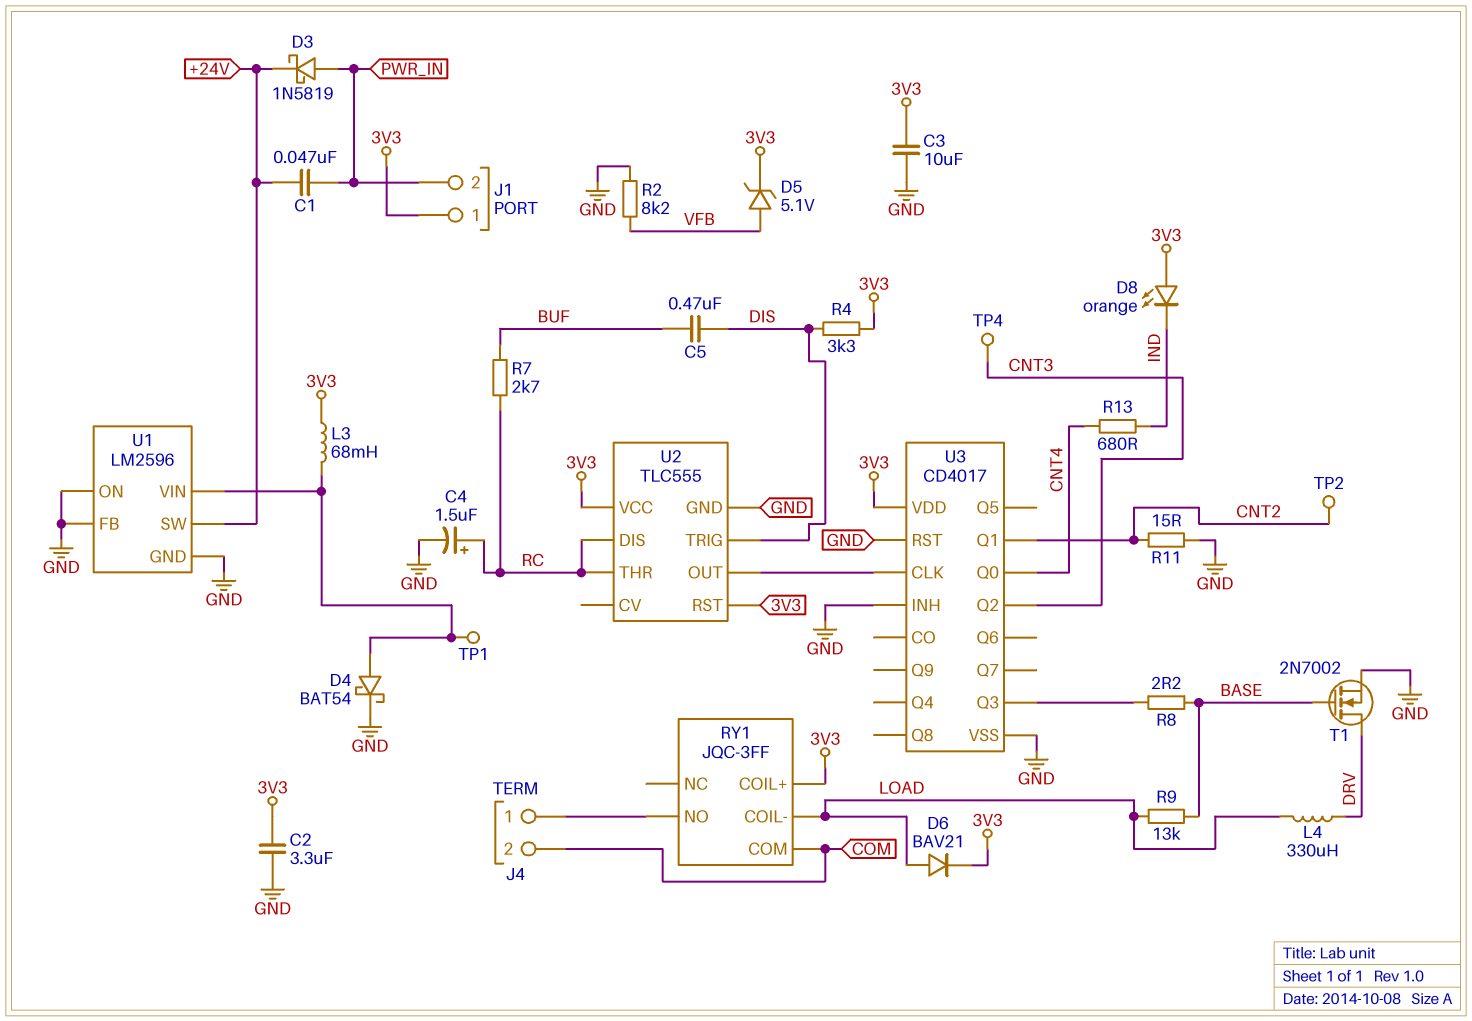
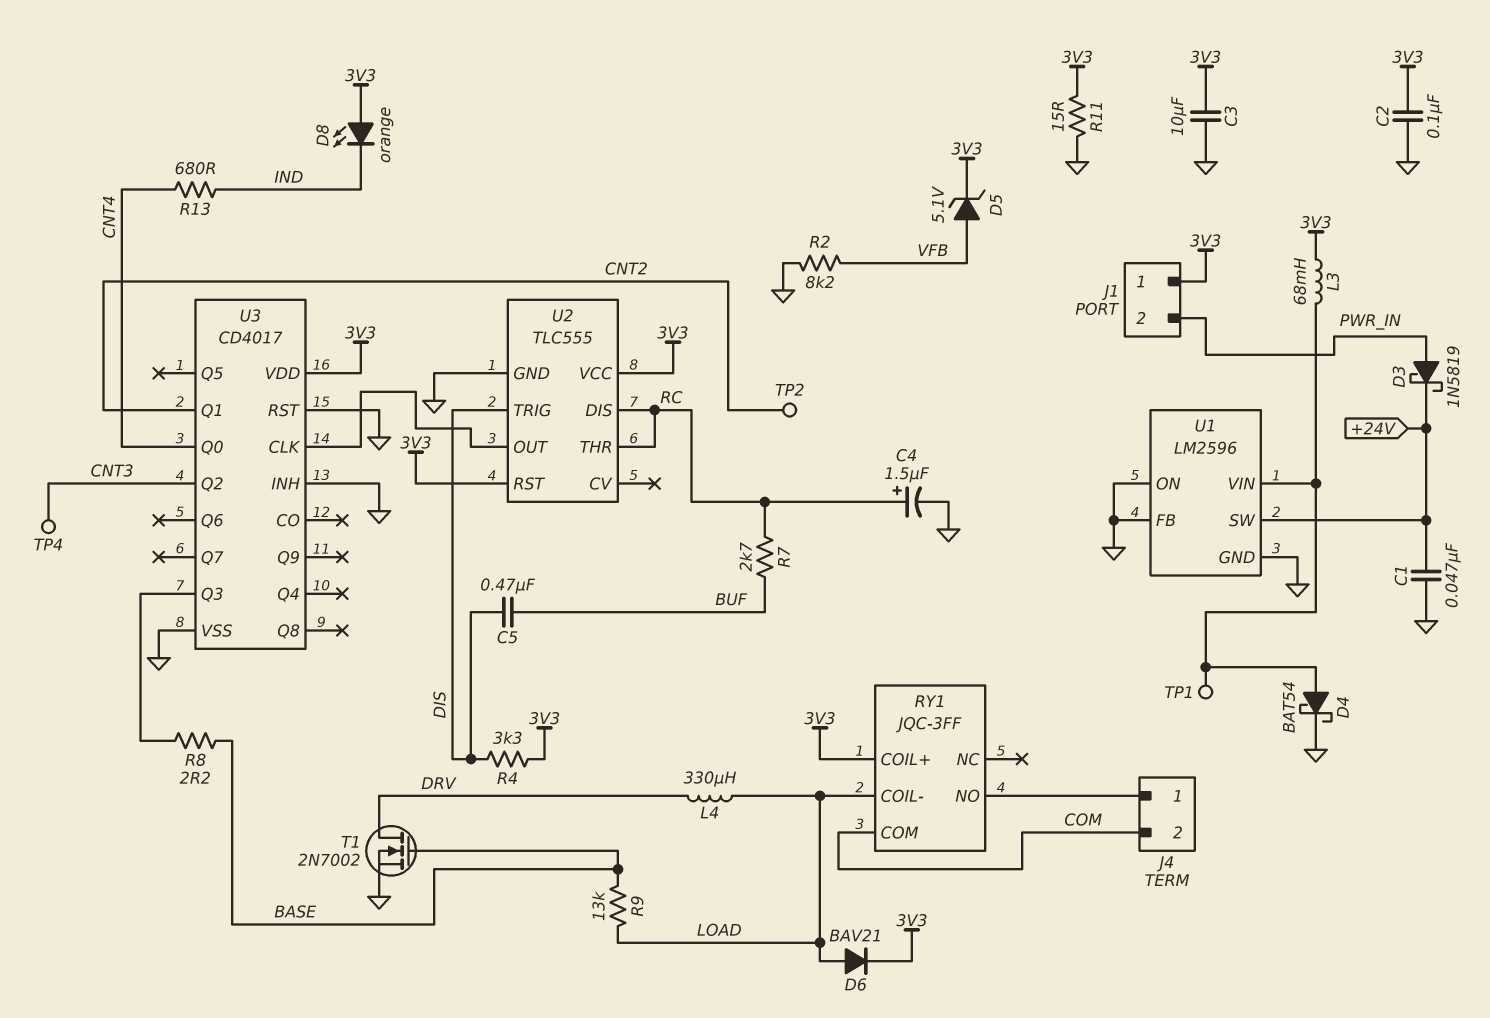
C1: 47nF (+24V, PWR_IN) -> 47nF (+24V, GND)
C2: 3.3uF (3V3, GND) -> 100nF (3V3, GND)
R11: 15 (CNT2, GND) -> 15 (3V3, GND)

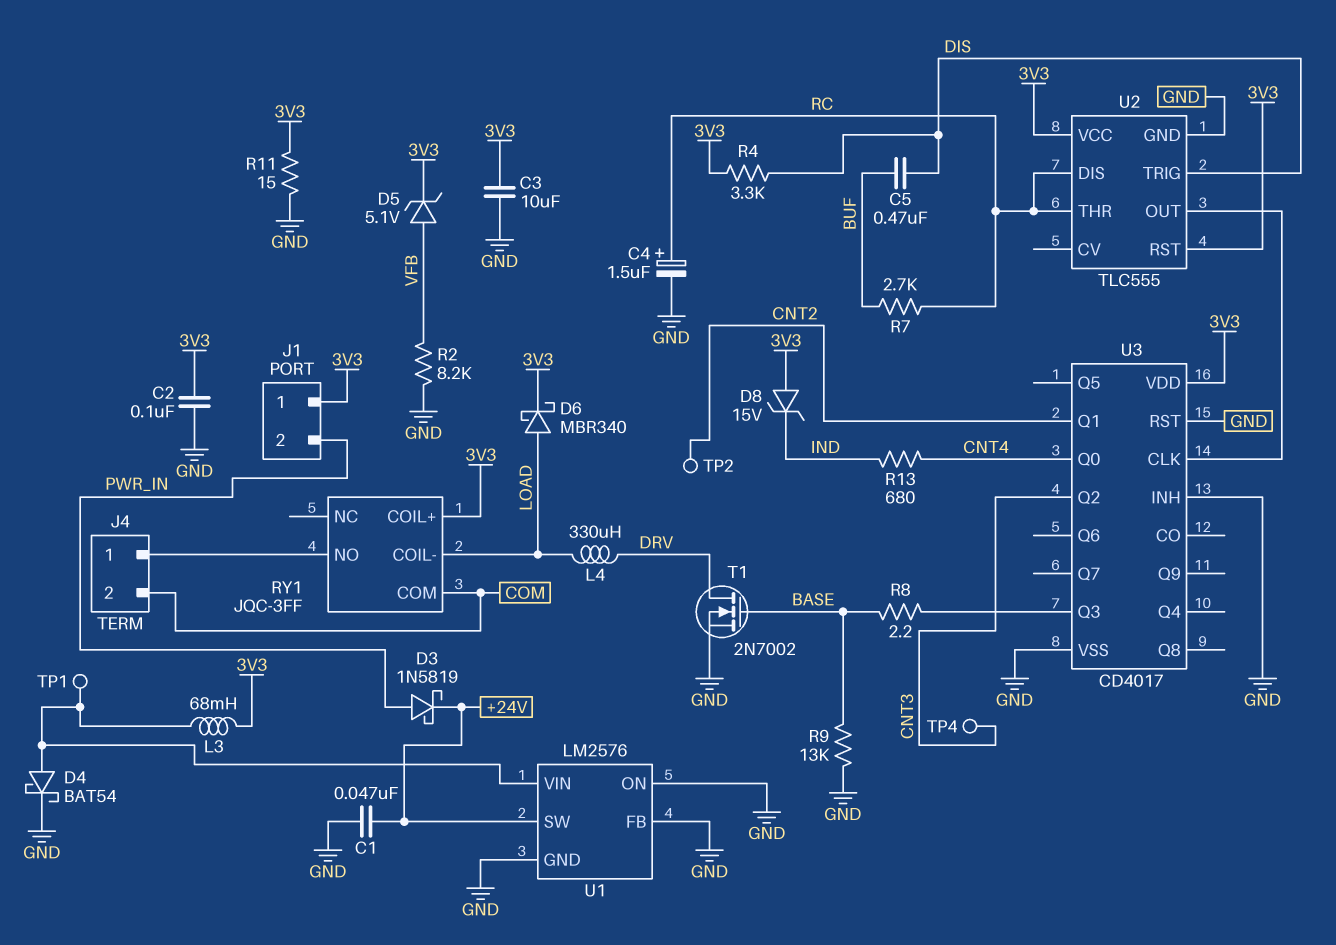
D6: diode BAV21 (A LOAD, K 3V3) -> schottky MBR340 (A LOAD, K 3V3)
D8: LED orange (A 3V3, K IND) -> zener 15V (A 3V3, K IND)
R9: 13k (BASE, LOAD) -> 13k (BASE, GND)
U1: LM2596 -> LM2576

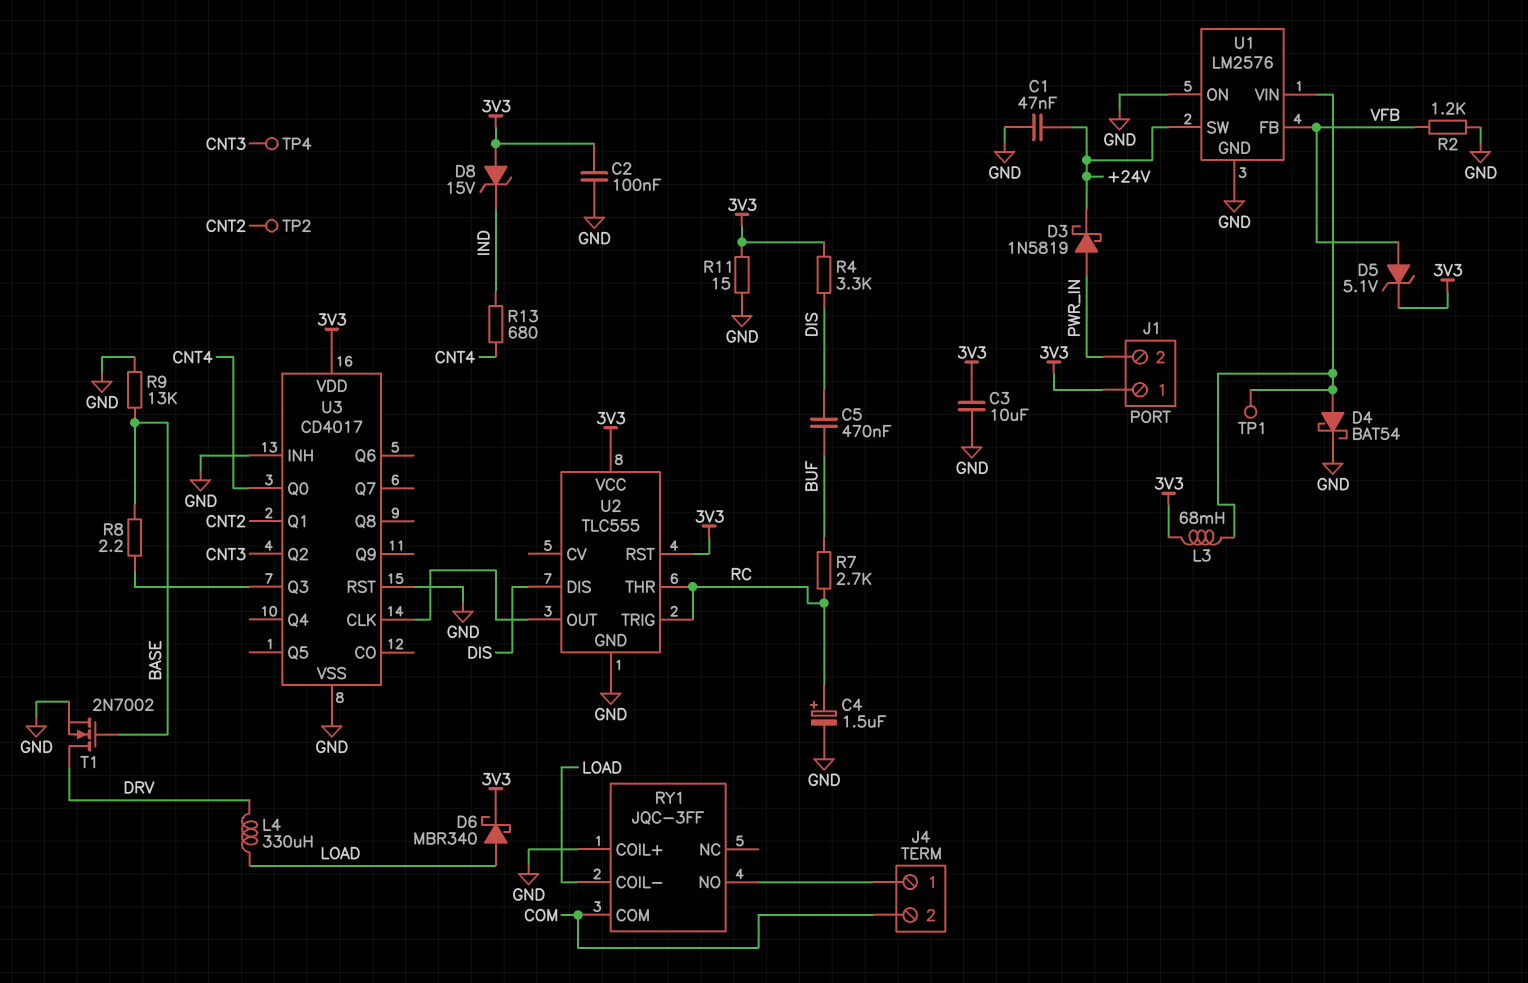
R2: 8.2k (GND, VFB) -> 1.2k (GND, VFB)
RY1 pin COIL+: 3V3 -> GND
U1 pin FB: GND -> VFB
U2 pin DIS: RC -> DIS
U2 pin TRIG: DIS -> RC

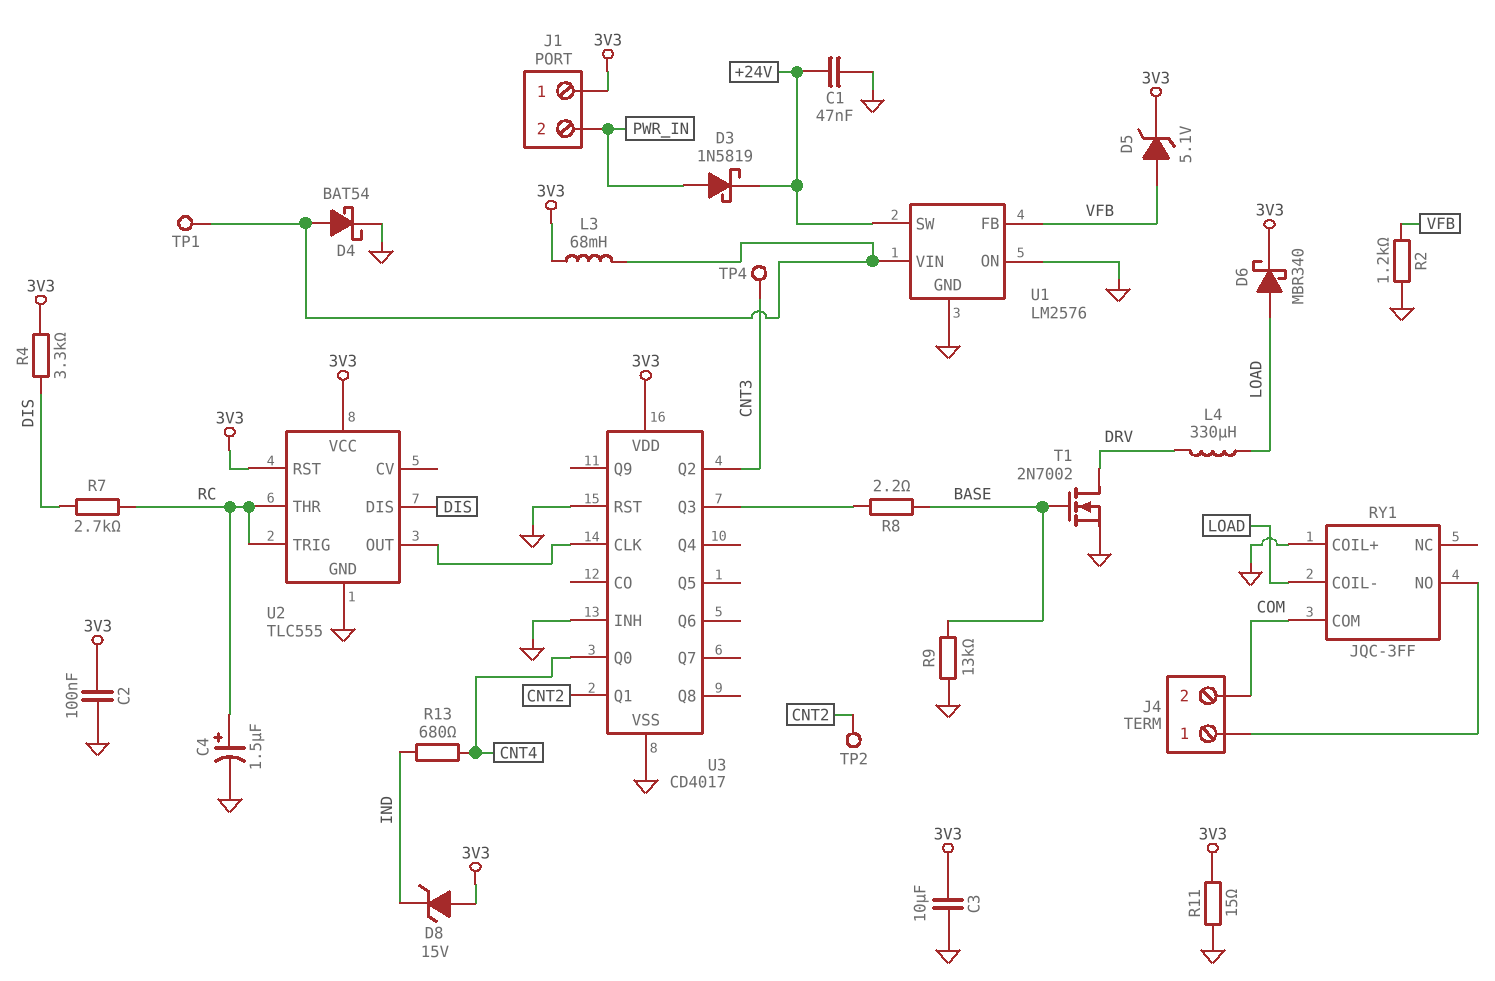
C5: 470nF (BUF, DIS) -> none
R7: 2.7k (BUF, RC) -> 2.7k (DIS, RC)

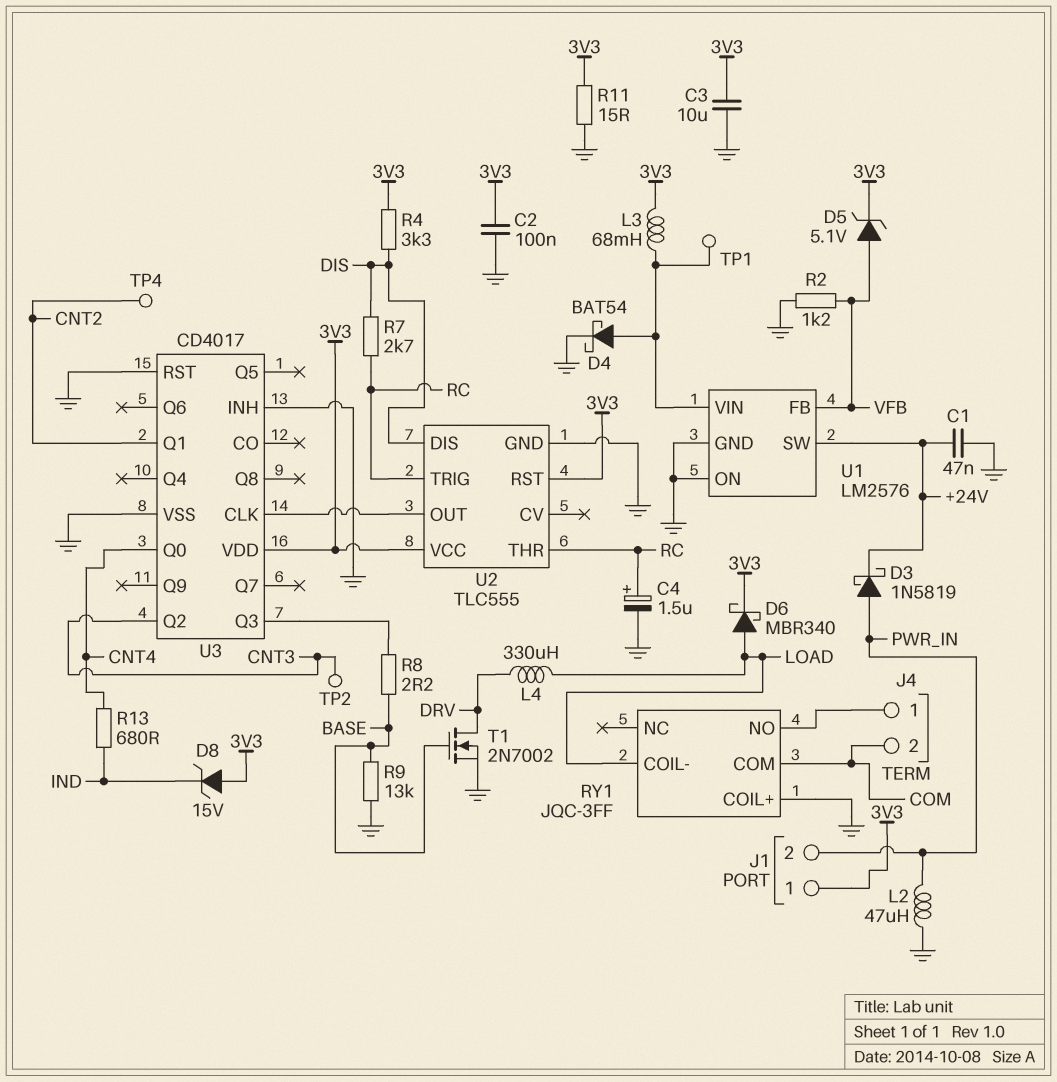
L2: none -> 47uH (GND, PWR_IN)
TP2: test point (CNT2) -> test point (CNT3)
TP4: test point (CNT3) -> test point (CNT2)

